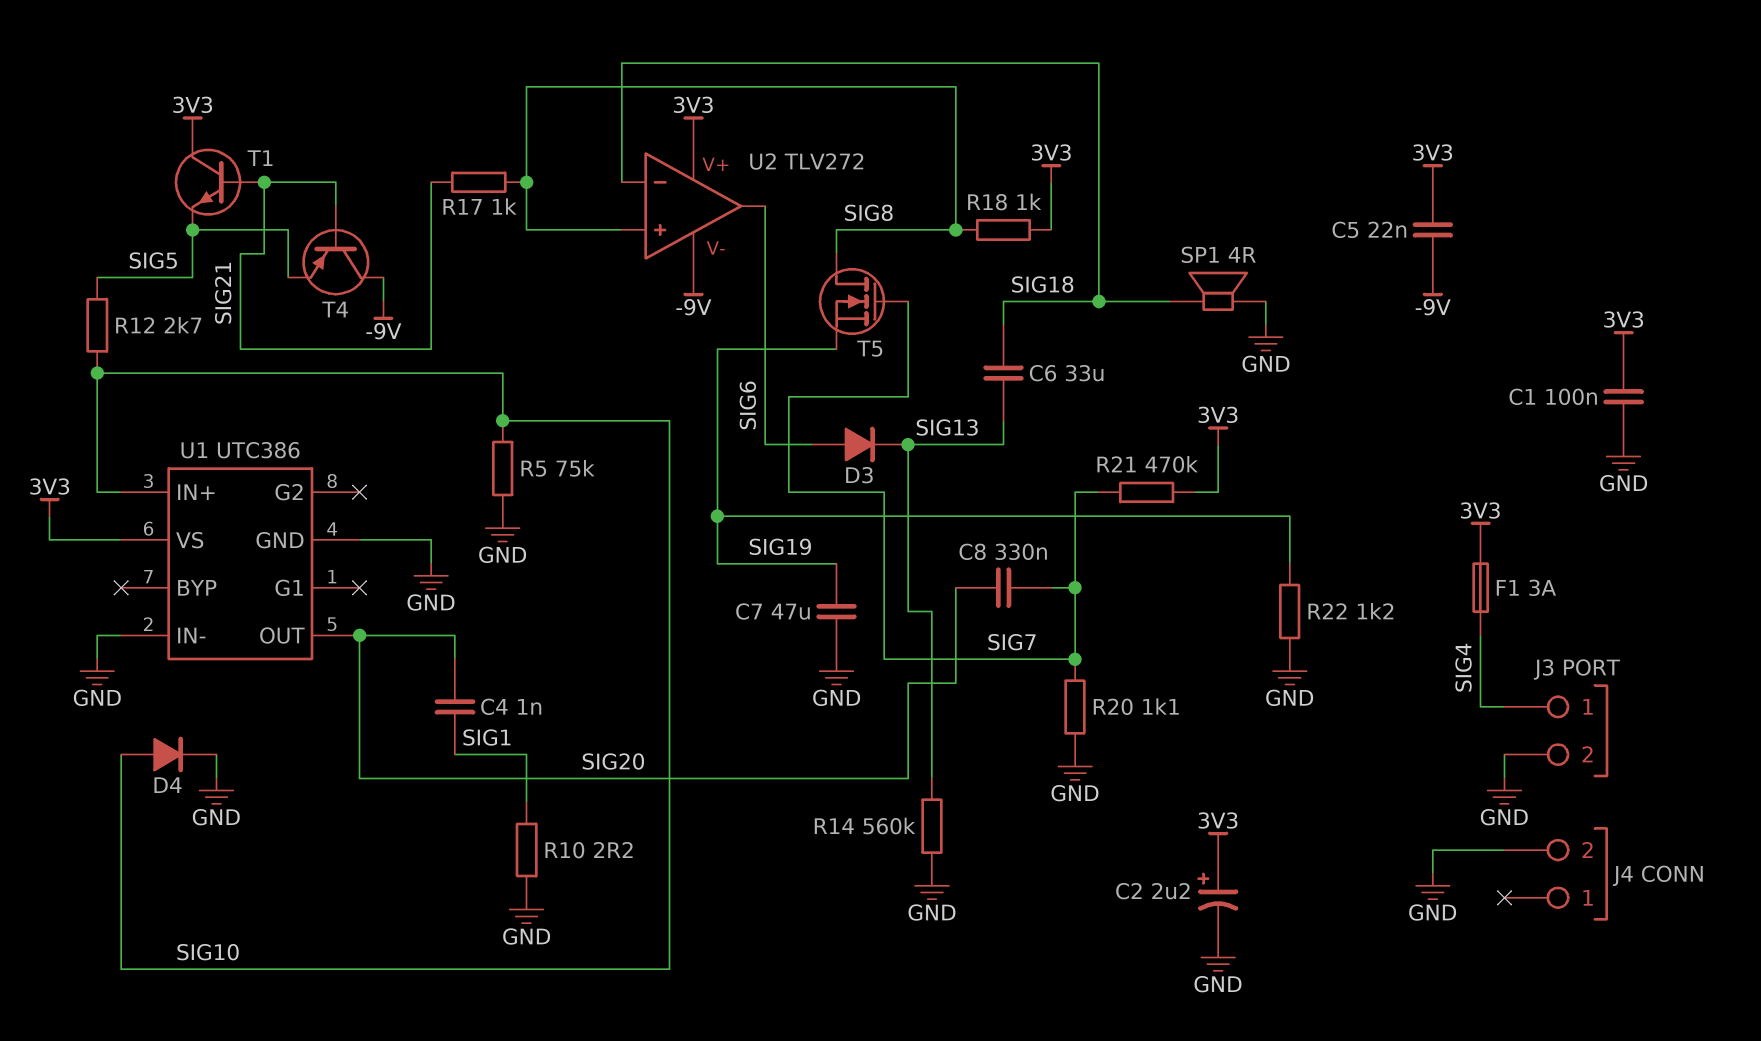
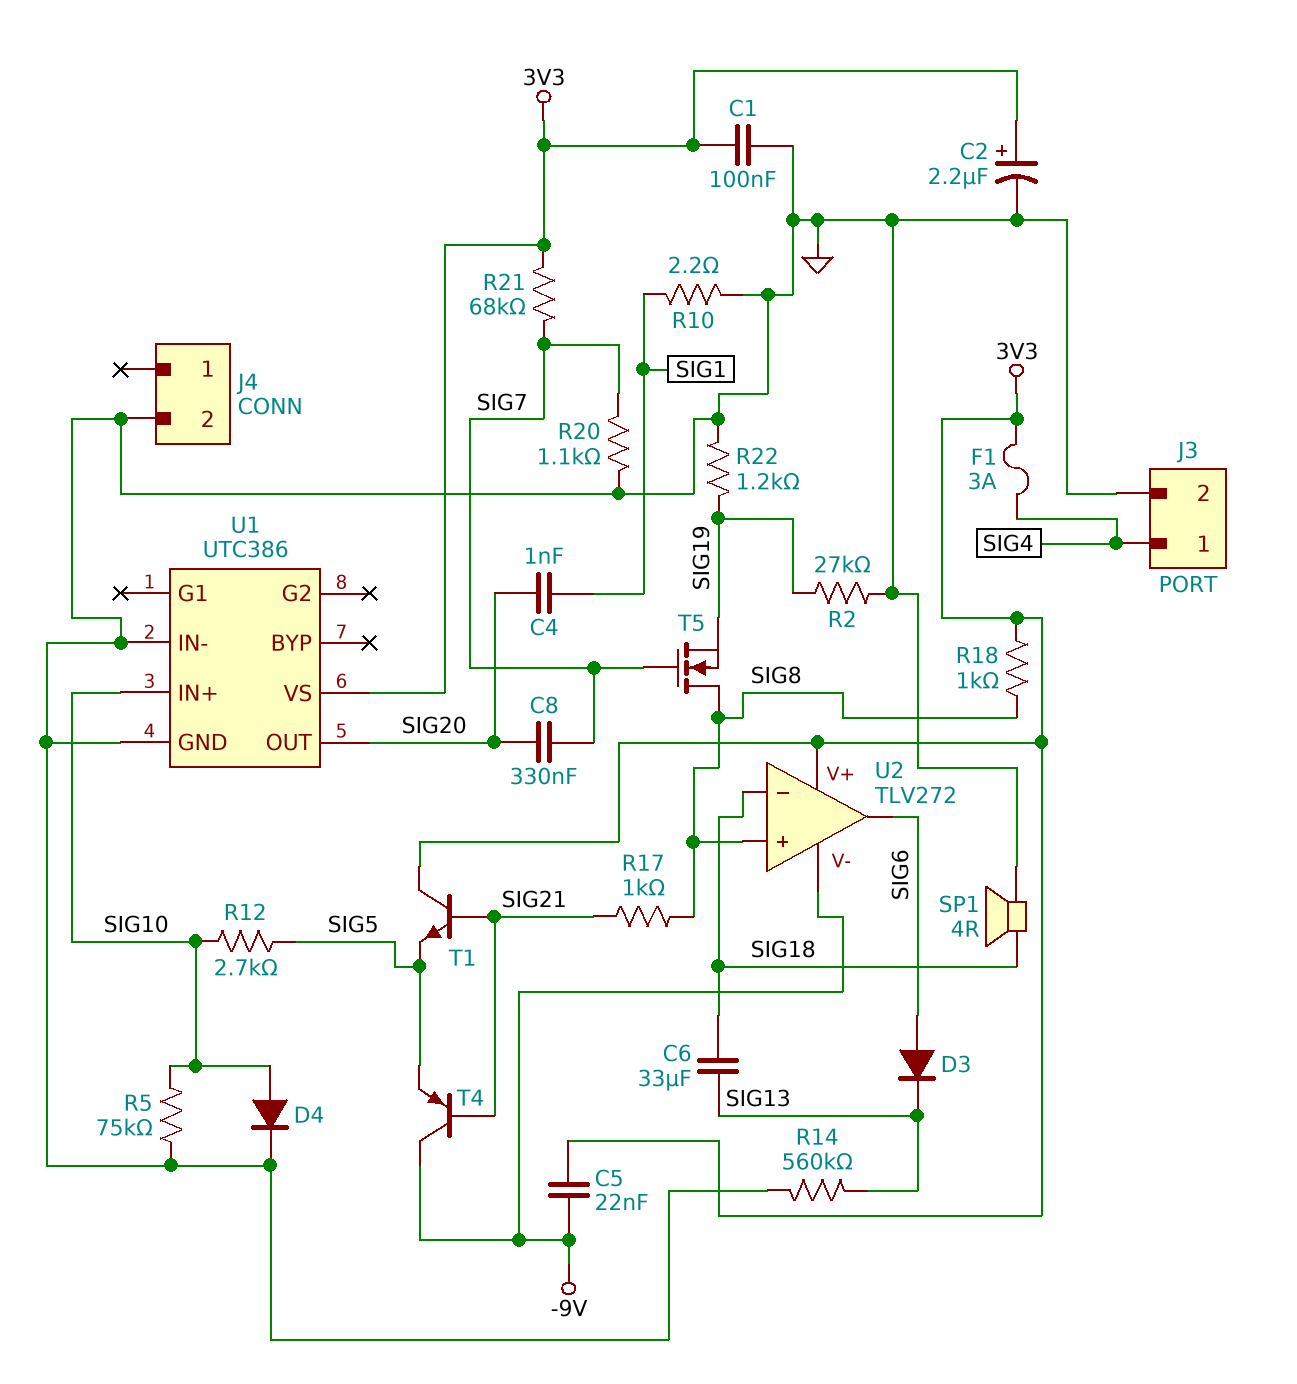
C7: 47uF (GND, SIG19) -> none
R2: none -> 27k (GND, SIG19)
R21: 470k (3V3, SIG7) -> 68k (3V3, SIG7)

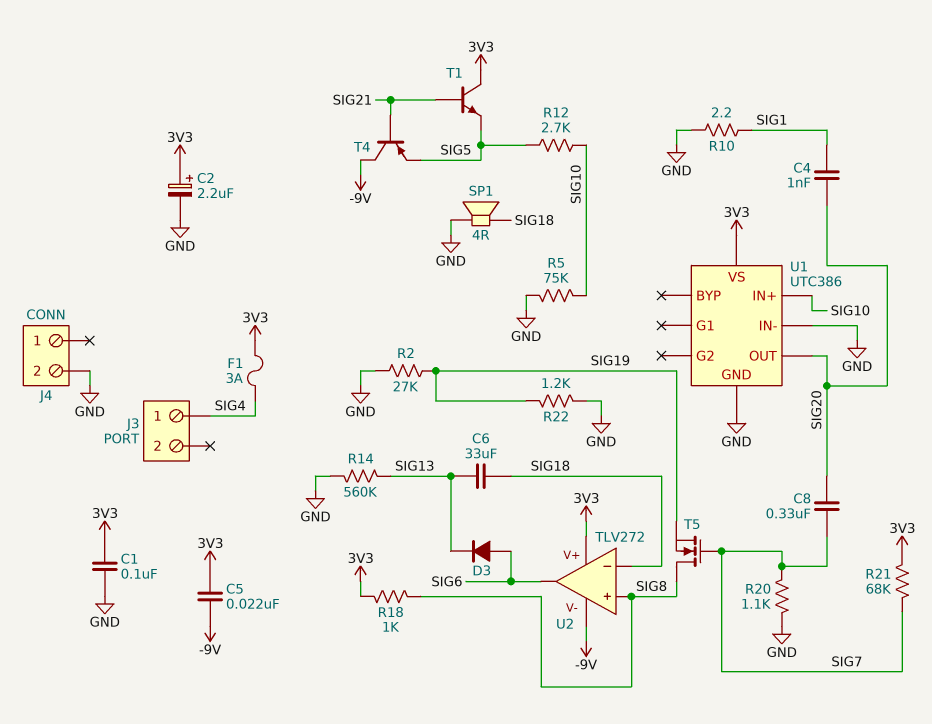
D4: diode (A SIG10, K GND) -> none
J3 pin 2: GND -> none
R17: 1k (SIG8, SIG21) -> none

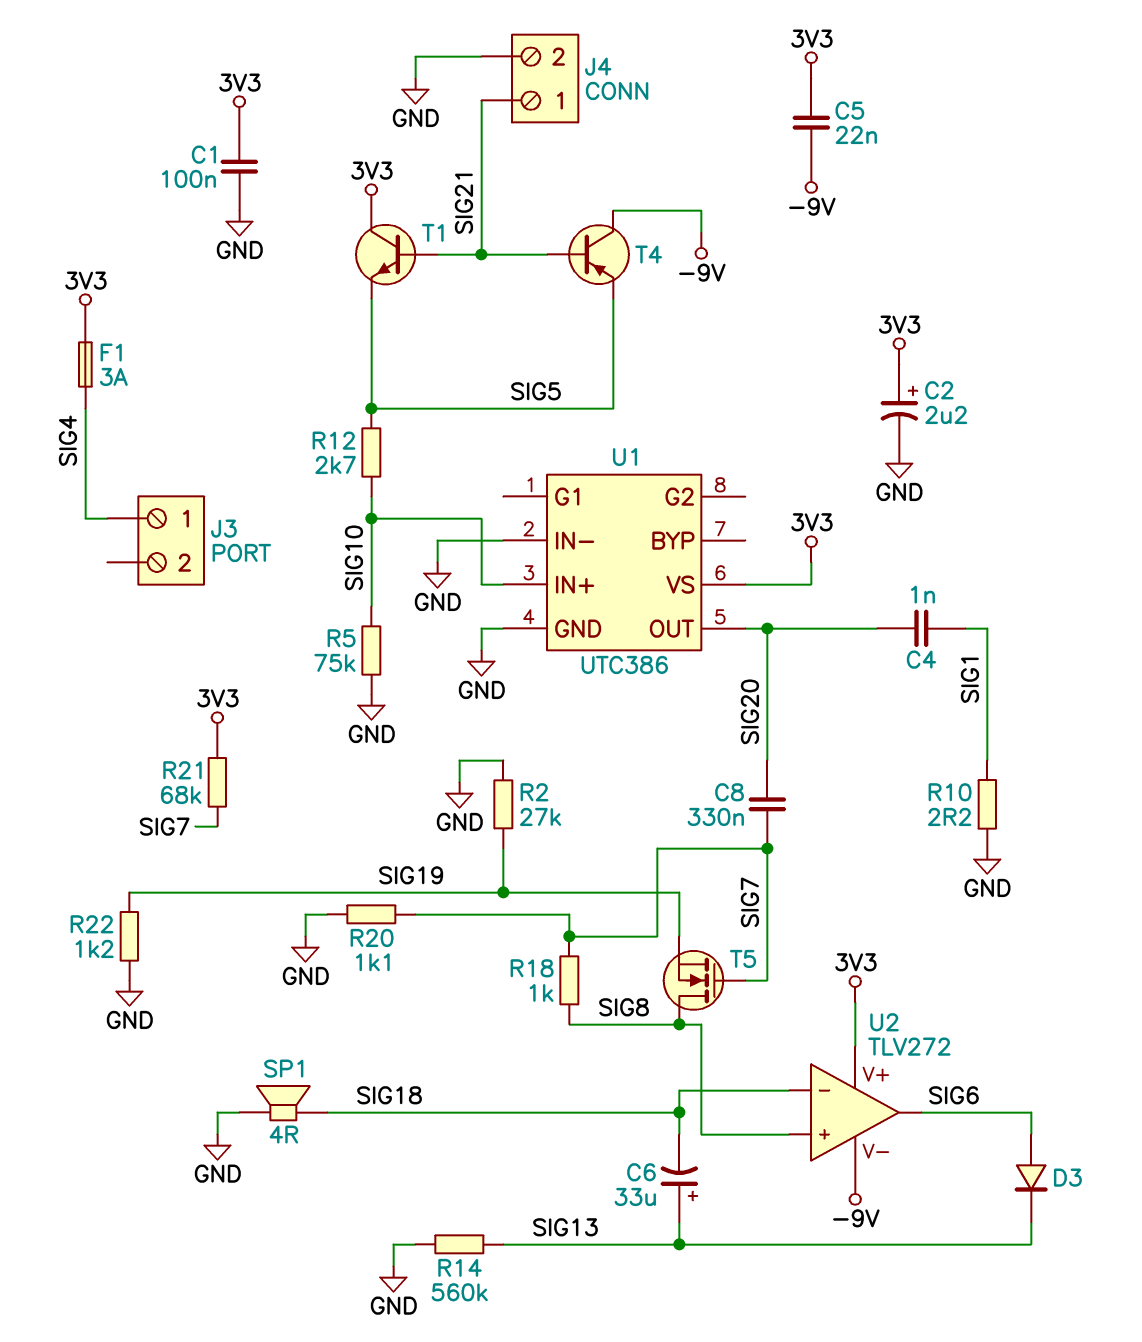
C6: 33uF (SIG13, SIG18) -> 33uF (plus SIG13, minus SIG18)
J4 pin 1: none -> SIG21
R18: 1k (3V3, SIG8) -> 1k (SIG7, SIG8)

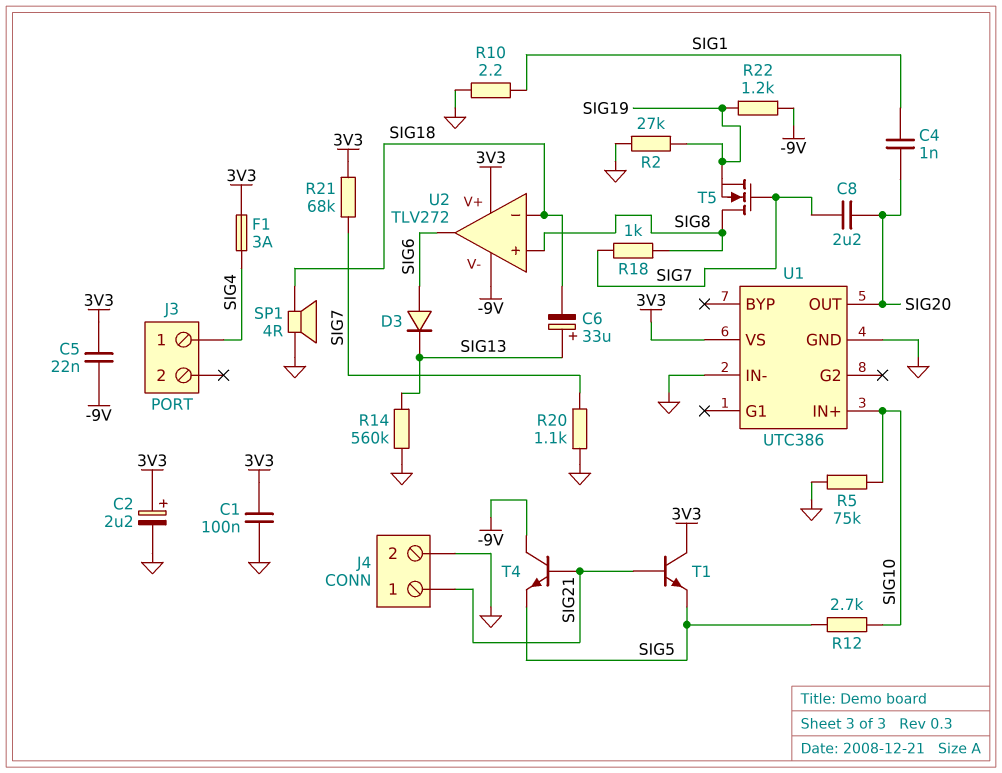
C8: 330nF (SIG7, SIG20) -> 2.2uF (SIG7, SIG20)
R22: 1.2k (GND, SIG19) -> 1.2k (-9V, SIG19)
T4: PNP (B SIG21, C -9V, E SIG5) -> NPN (B SIG21, C -9V, E SIG5)

